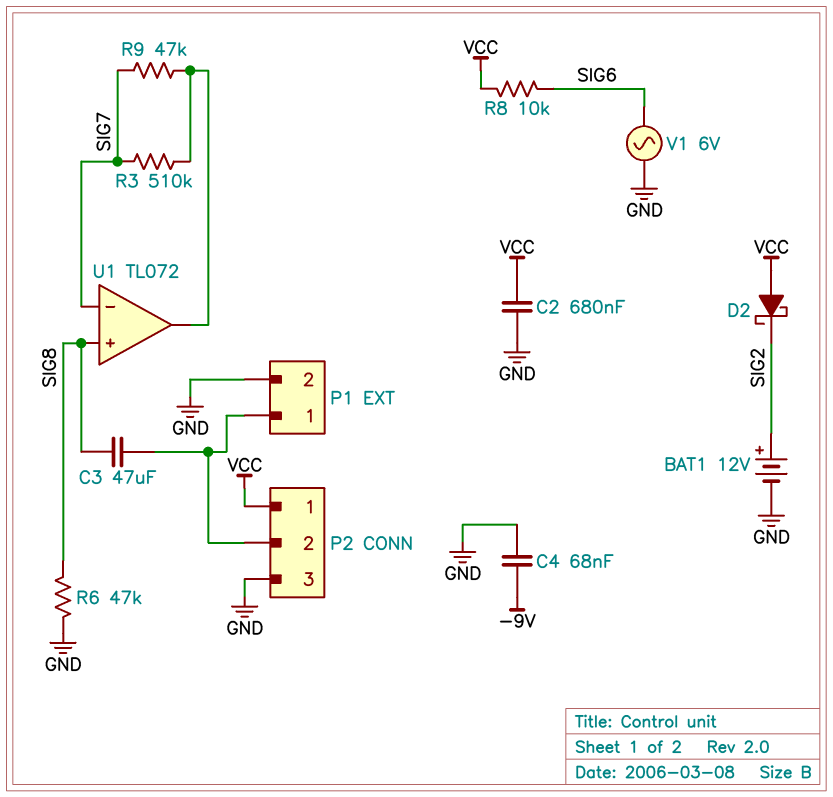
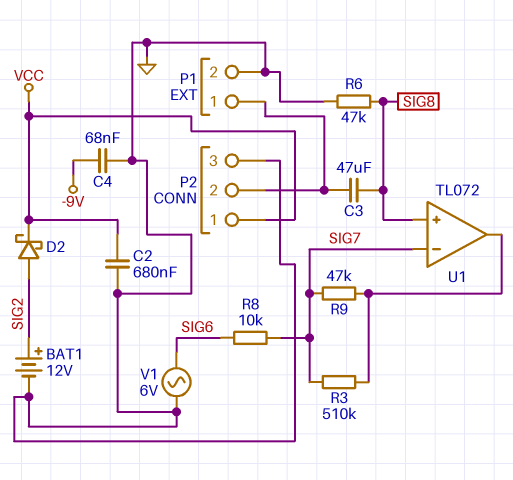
D2: schottky (A VCC, K SIG2) -> schottky (A SIG2, K VCC)
R8: 10k (SIG6, VCC) -> 10k (SIG6, SIG7)

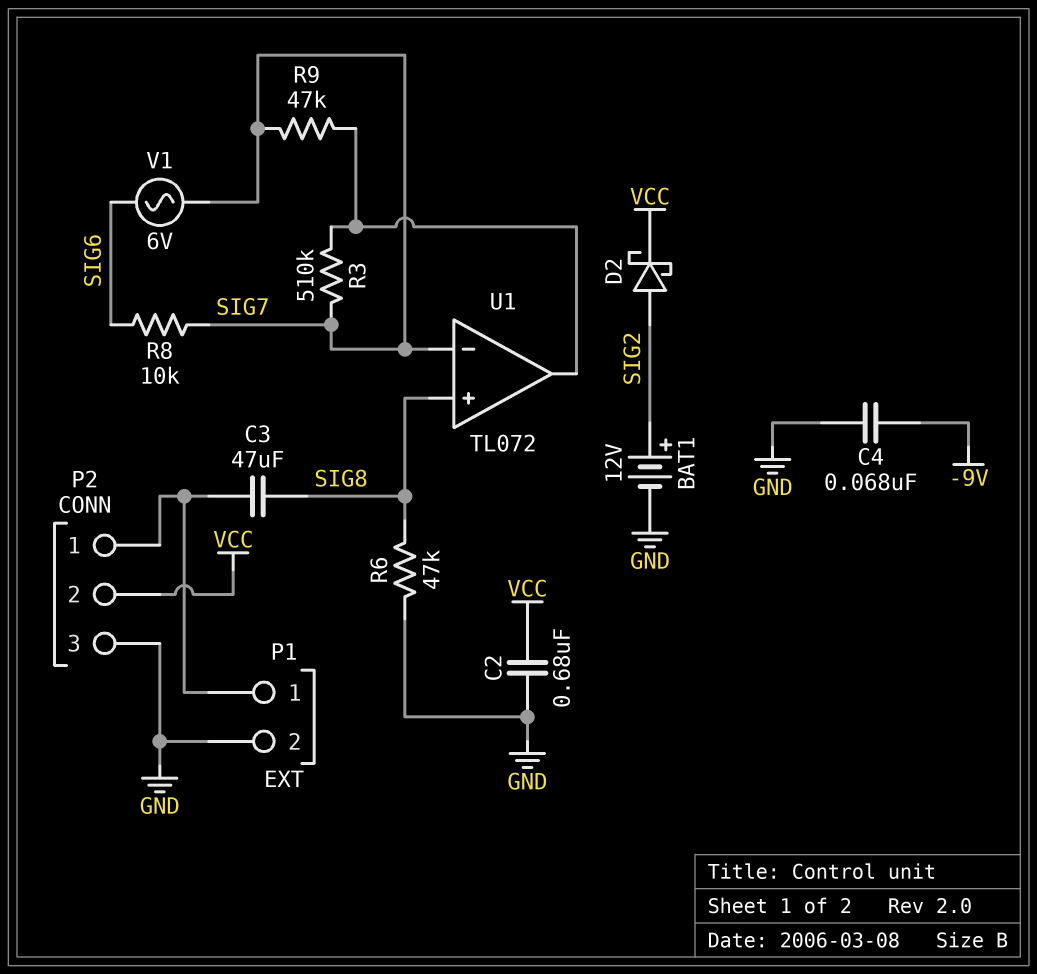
P2 pin 1: VCC -> P1/1
P2 pin 2: P1/1 -> VCC
V1: AC 6V (GND, SIG6) -> AC 6V (SIG6, SIG7)

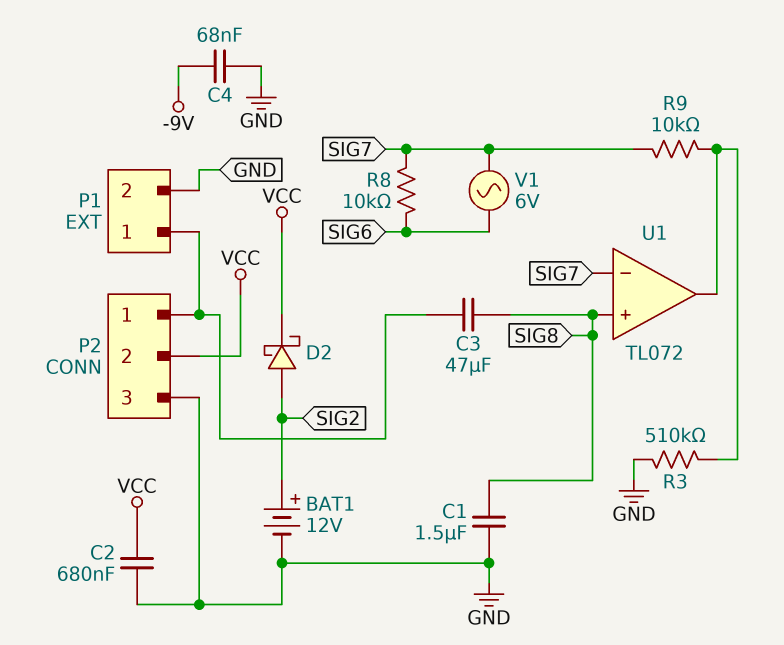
C1: none -> 1.5uF (GND, SIG8)
R3: 510k (SIG7, U1/out) -> 510k (GND, U1/out)
R6: 47k (GND, SIG8) -> none
R9: 47k (SIG7, U1/out) -> 10k (SIG7, U1/out)

